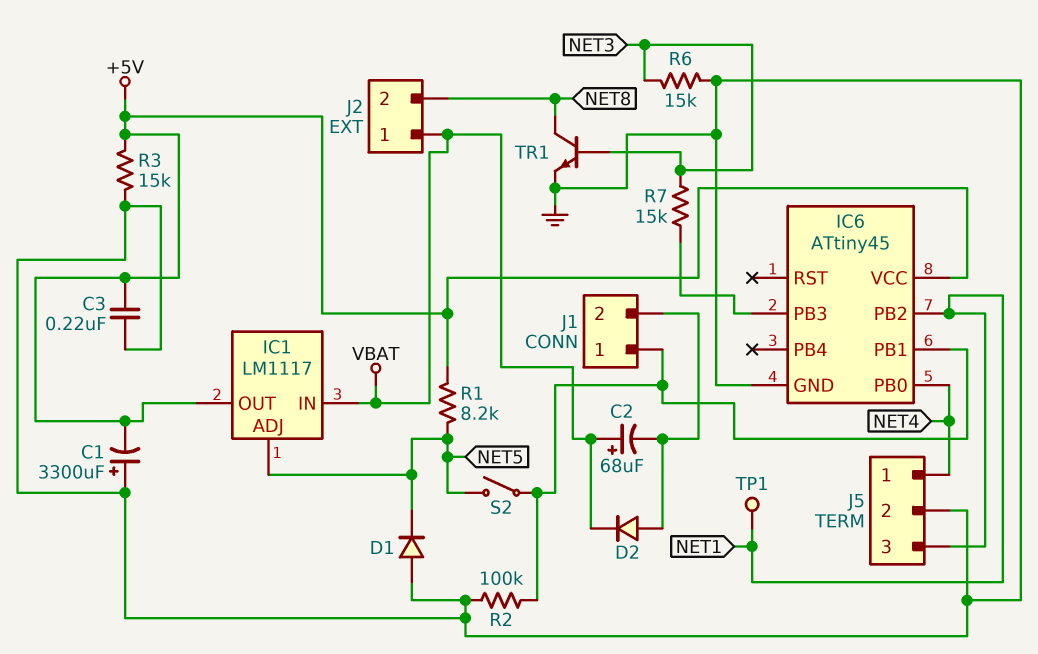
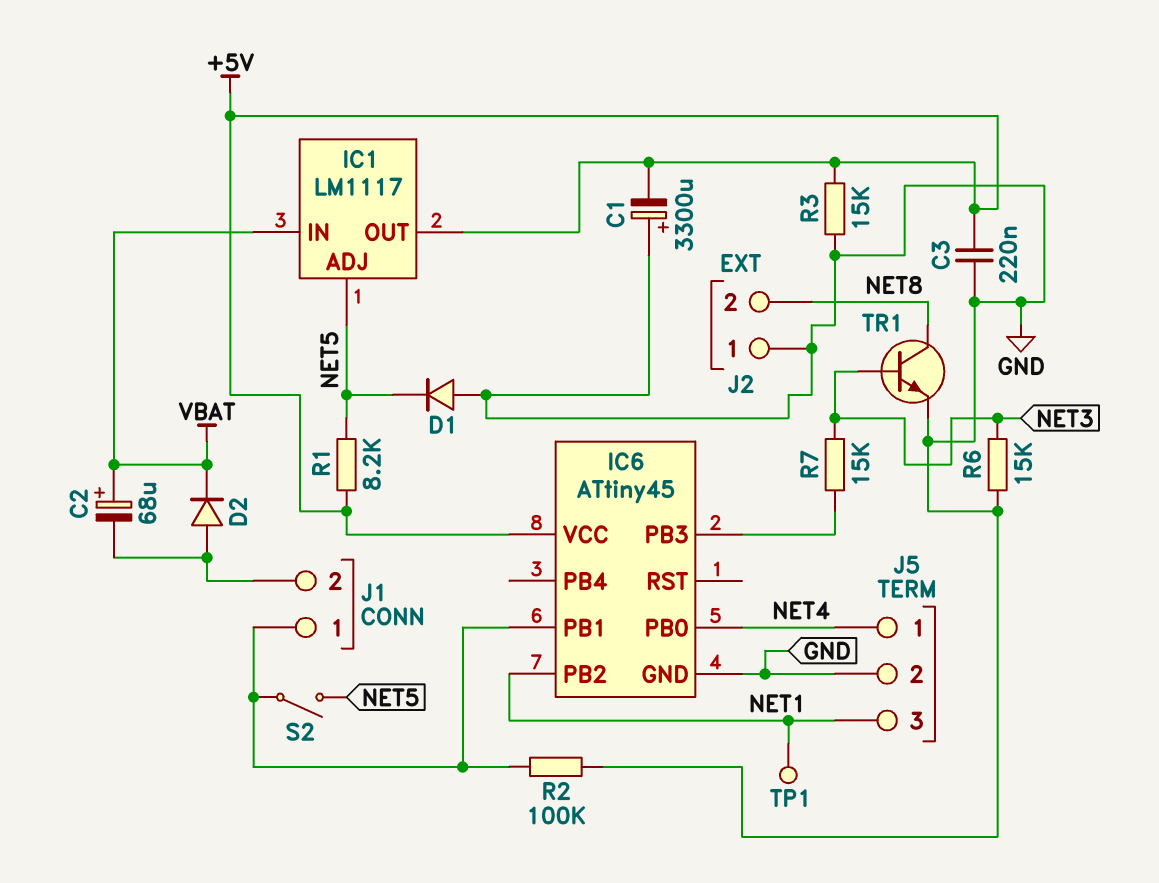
J2 pin 1: VBAT -> GND

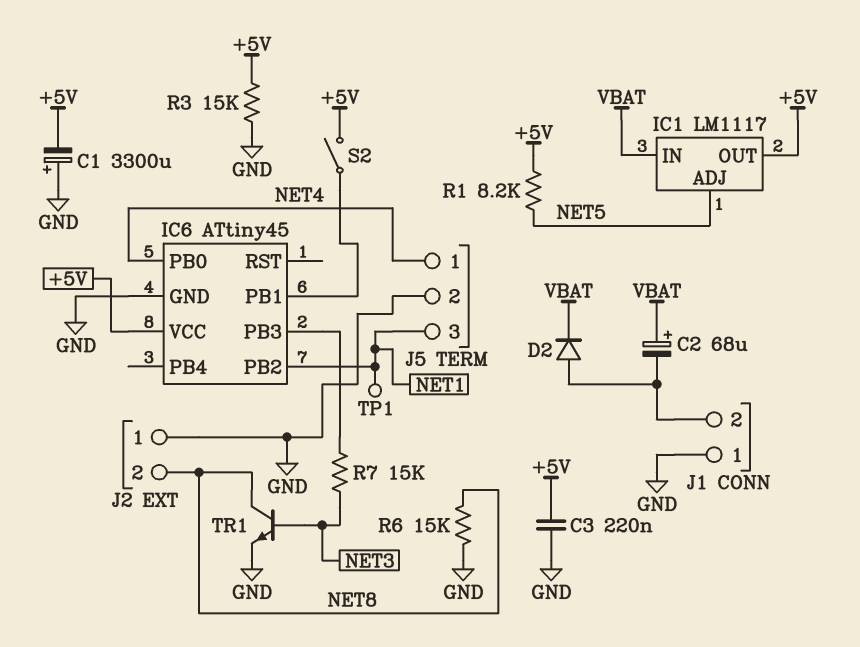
D1: diode (A GND, K NET5) -> none
J1 pin 1: IC6/PB1 -> GND
R2: 100k (GND, IC6/PB1) -> none
R6: 15k (GND, NET3) -> 15k (GND, NET8)
S2: switch (IC6/PB1, NET5) -> switch (+5V, IC6/PB1)

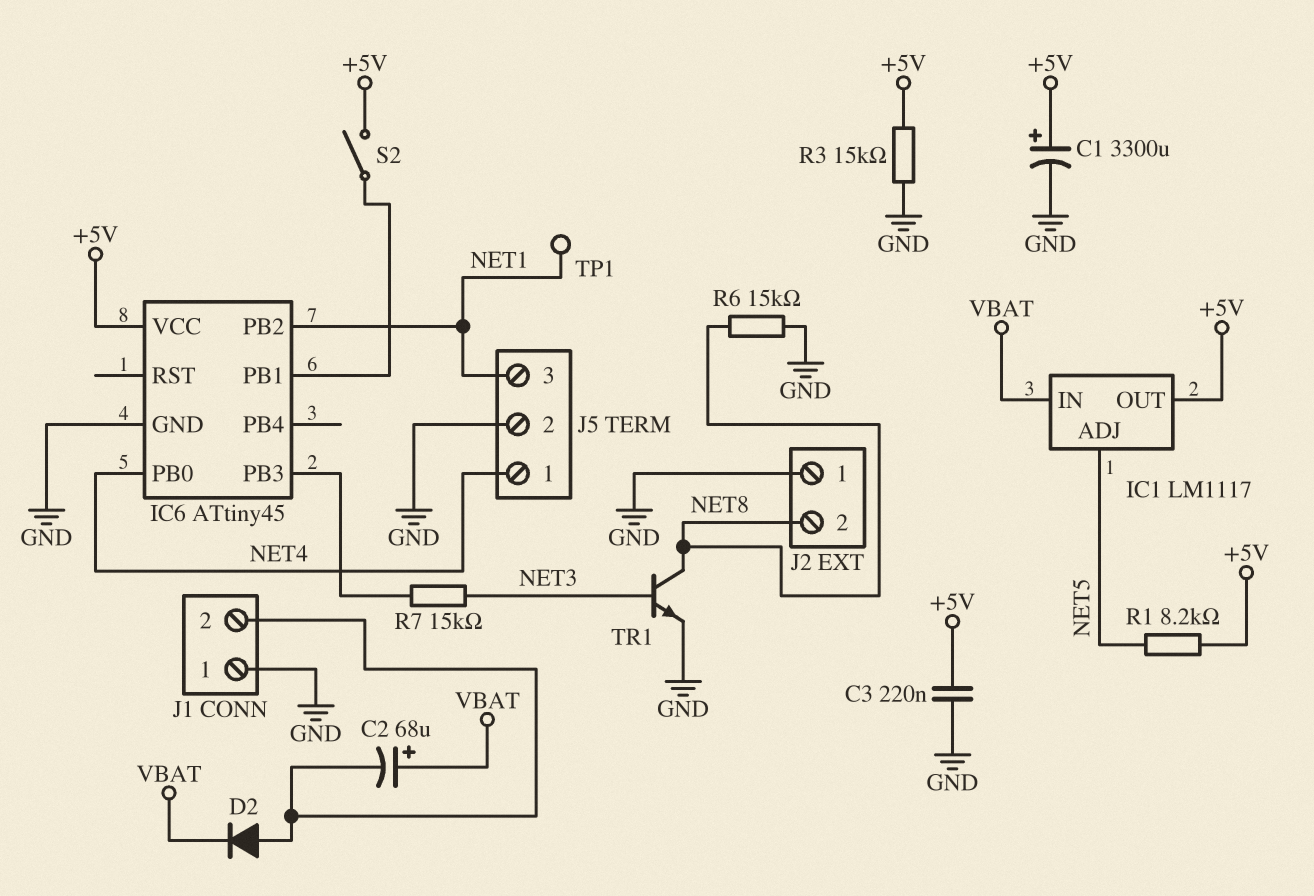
C1: 3300uF (plus GND, minus +5V) -> 3300uF (plus +5V, minus GND)

